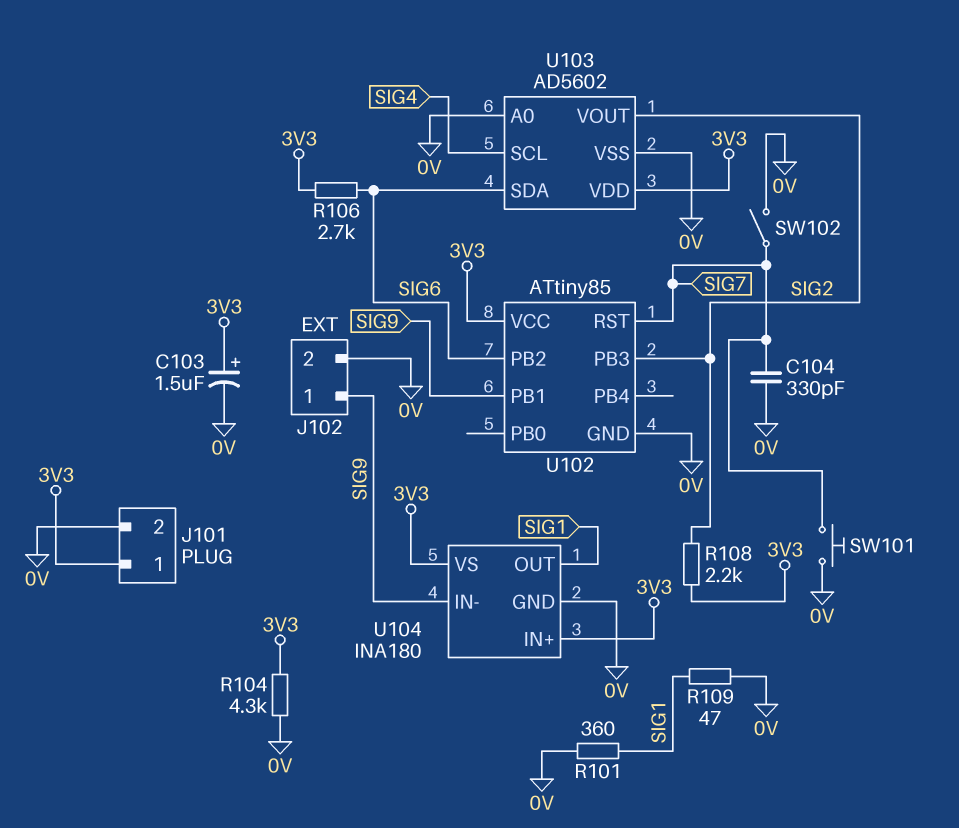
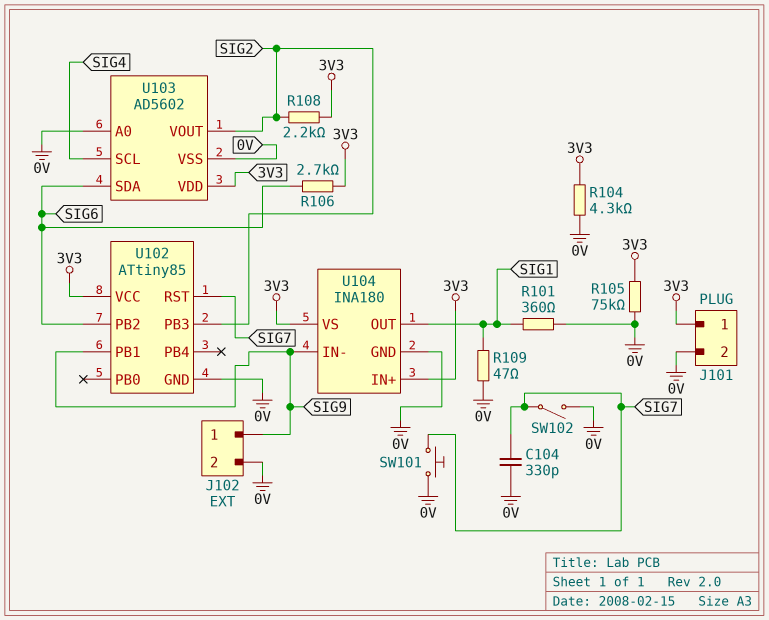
C103: 1.5uF (plus 3V3, minus 0V) -> none
R105: none -> 75k (0V, 3V3)

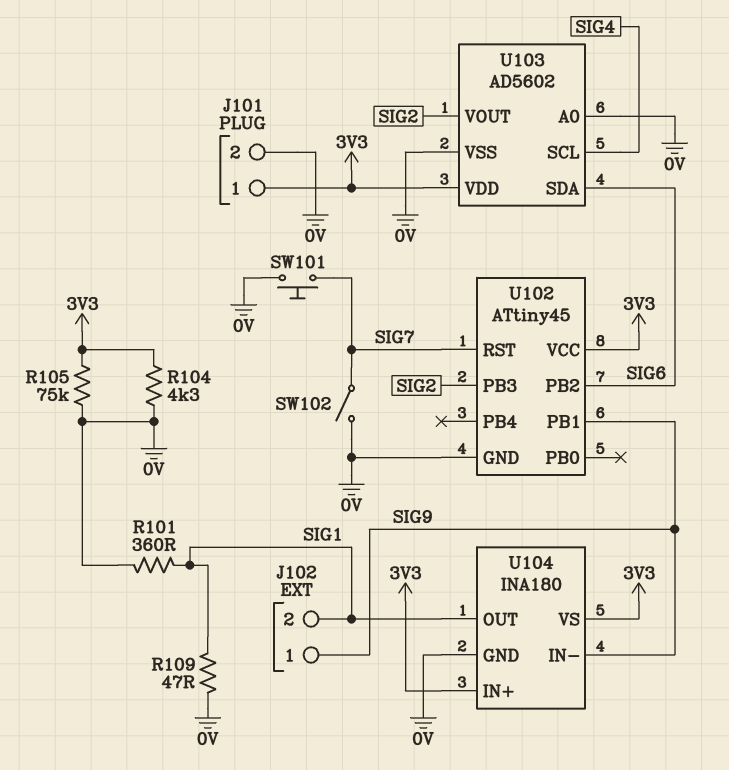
C104: 330pF (0V, SIG7) -> none
J102 pin 2: 0V -> SIG1
R106: 2.7k (3V3, SIG6) -> none
R108: 2.2k (3V3, SIG2) -> none
U102: ATtiny85 -> ATtiny45

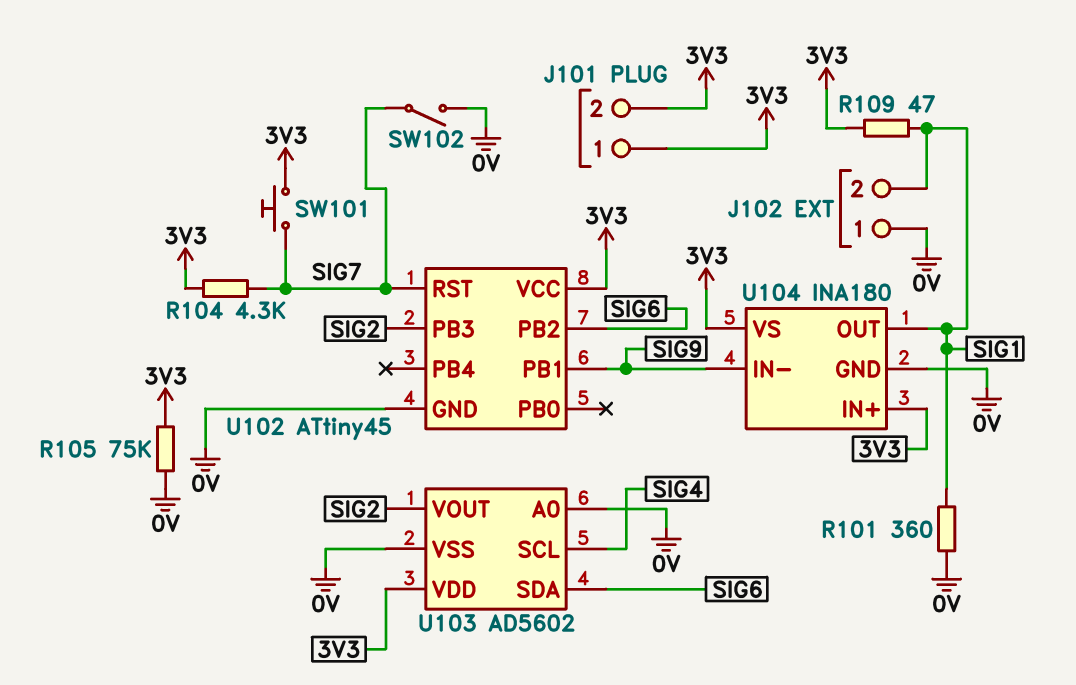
J101 pin 2: 0V -> 3V3
J102 pin 1: SIG9 -> 0V
R104: 4.3k (0V, 3V3) -> 4.3k (3V3, SIG7)
R109: 47 (0V, SIG1) -> 47 (3V3, SIG1)
SW101: button (0V, SIG7) -> button (3V3, SIG7)

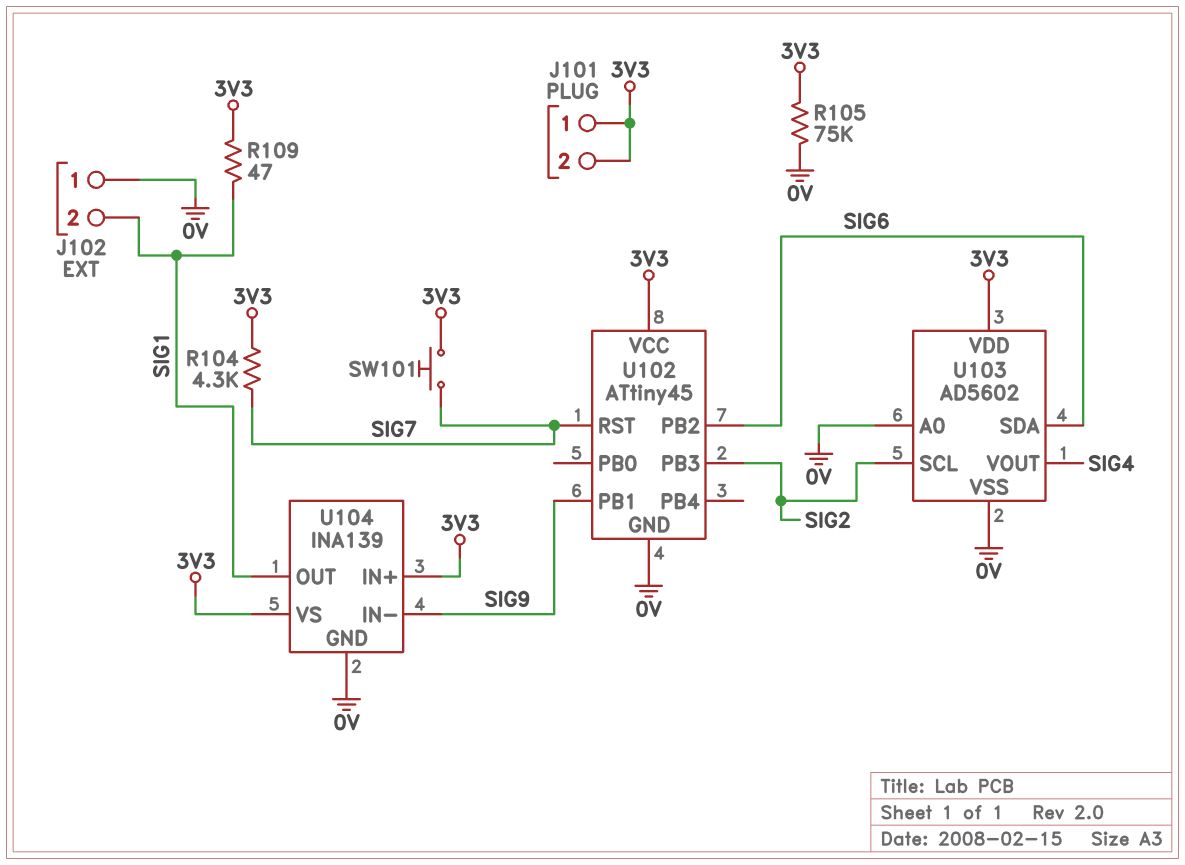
R101: 360 (0V, SIG1) -> none
SW102: switch (0V, SIG7) -> none
U103 pin SCL: SIG4 -> SIG2
U103 pin VOUT: SIG2 -> SIG4
U104: INA180 -> INA139

